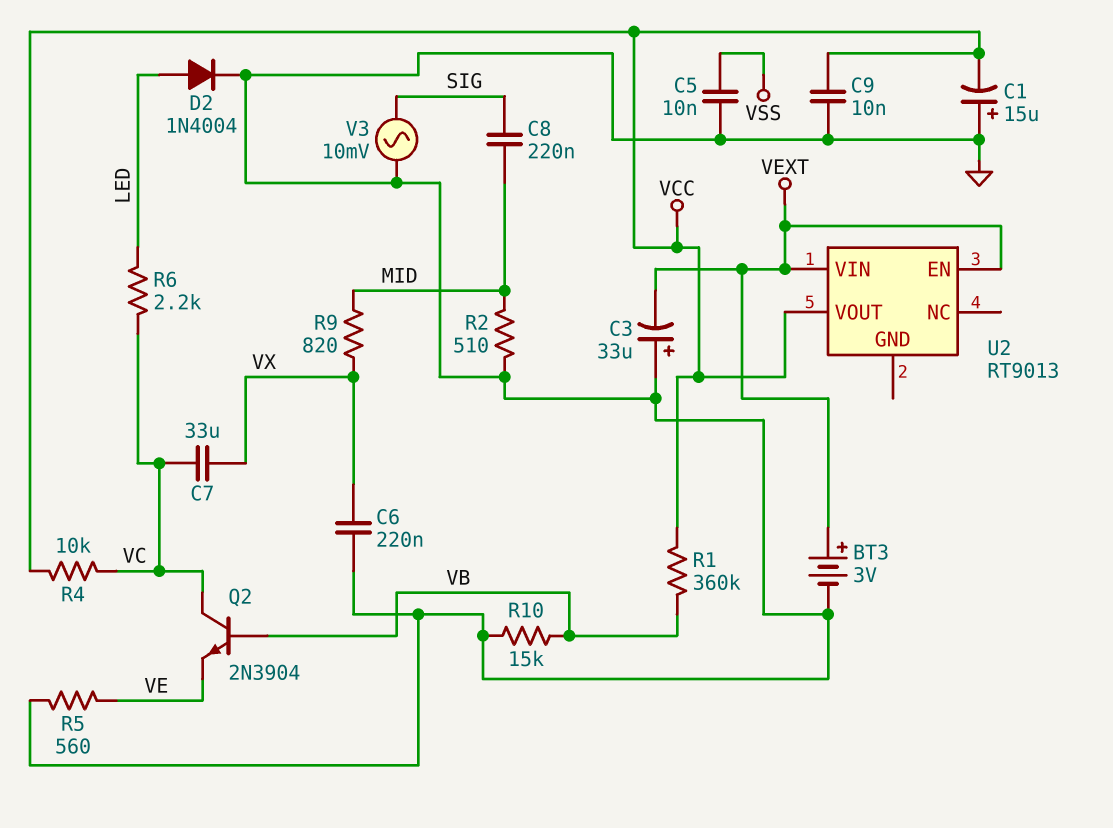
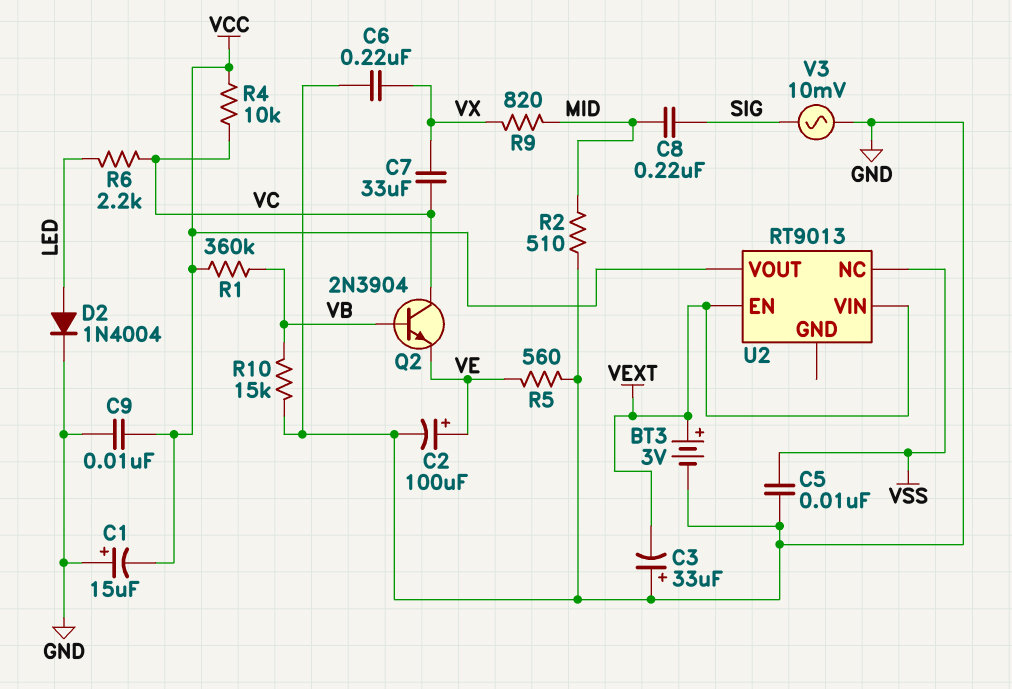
C2: none -> 100uF (plus VE, minus GND)
U2 pin NC: none -> VSS

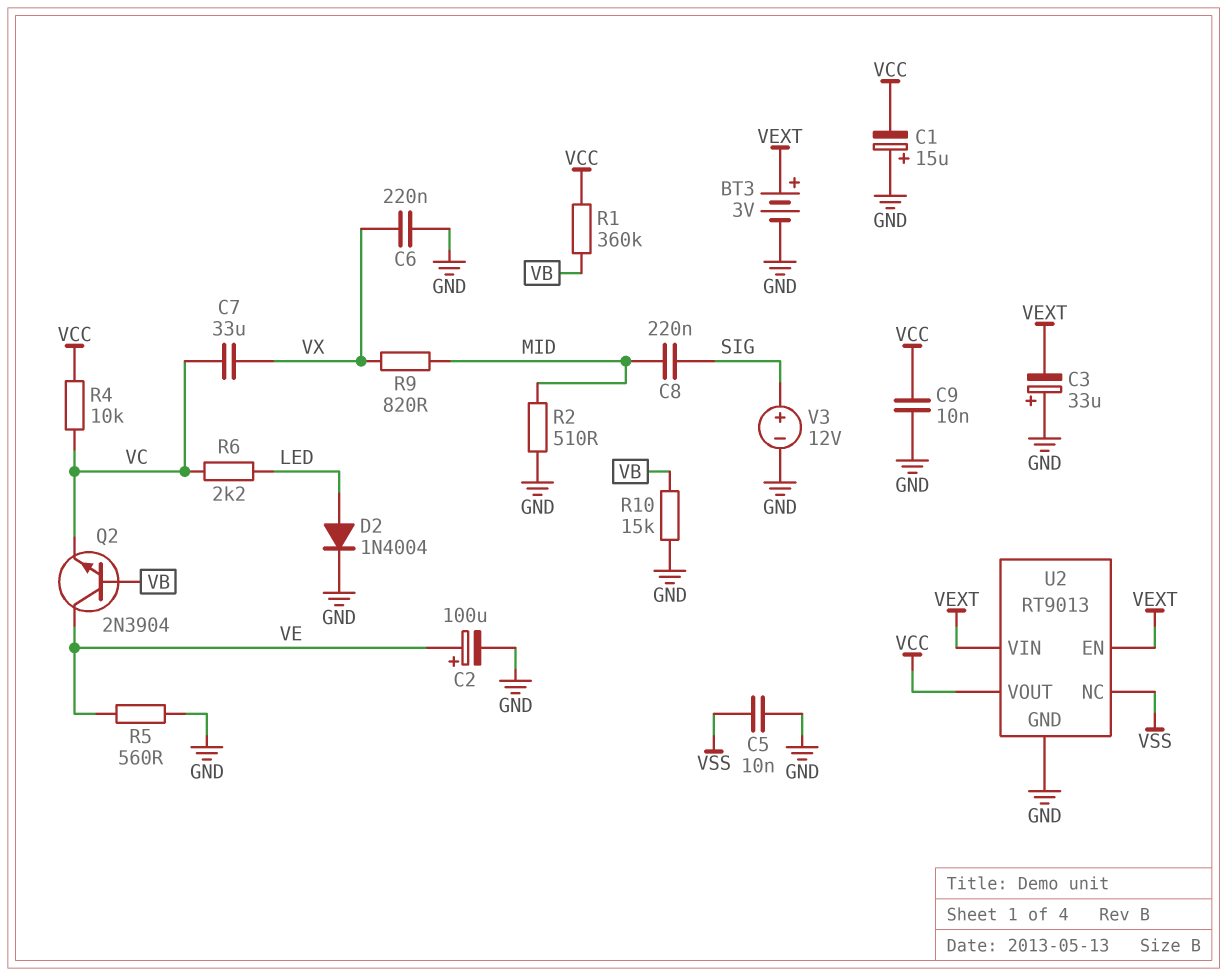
Q2: NPN 2N3904 (B VB, C VC, E VE) -> NPN 2N3904 (B VB, C VE, E VC)
U2 pin GND: none -> GND
V3: AC 10mV (GND, SIG) -> 12V (plus SIG, minus GND)

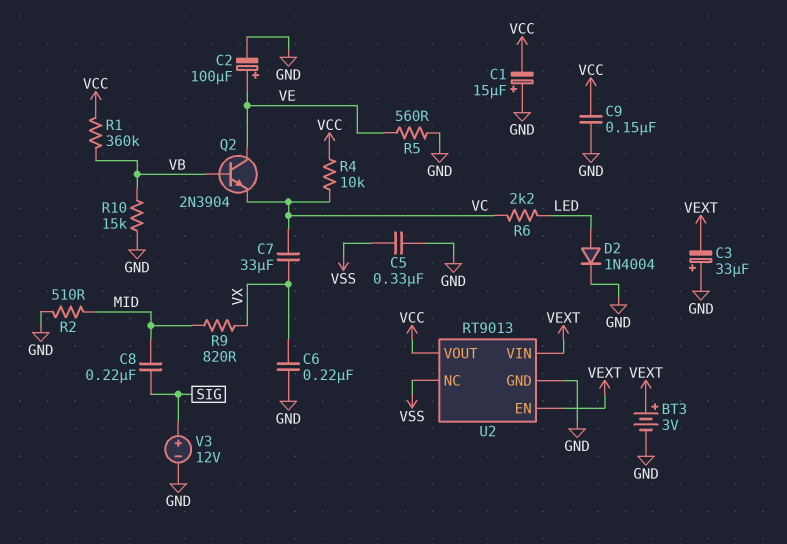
C5: 10nF (GND, VSS) -> 330nF (GND, VSS)
C9: 10nF (GND, VCC) -> 150nF (GND, VCC)

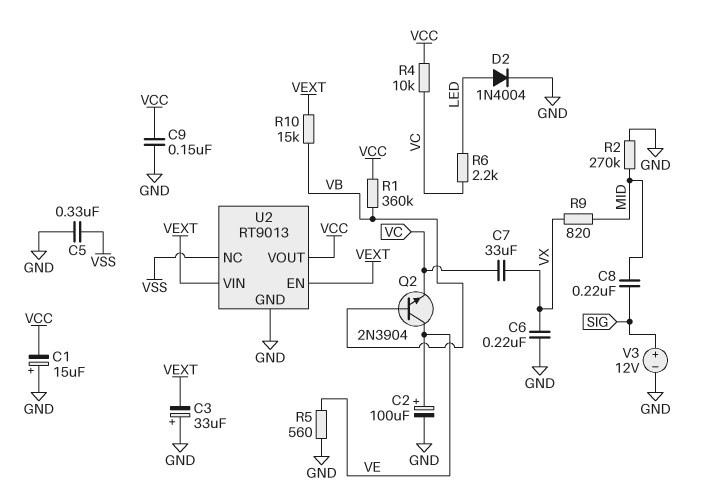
BT3: 3V (plus VEXT, minus GND) -> none
R2: 510 (GND, MID) -> 270k (GND, MID)
R10: 15k (GND, VB) -> 15k (VB, VEXT)

